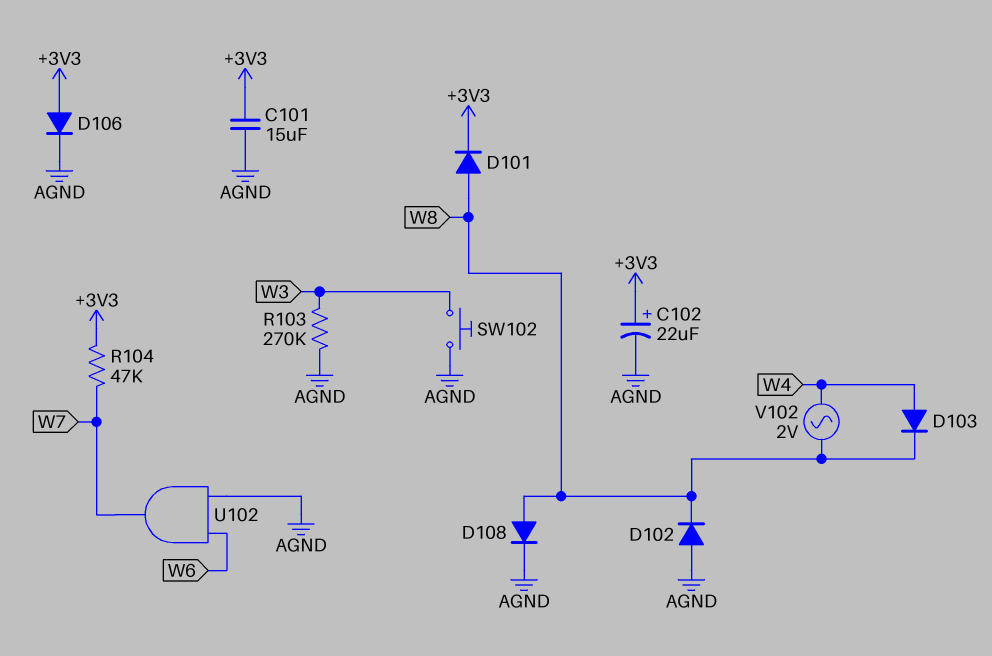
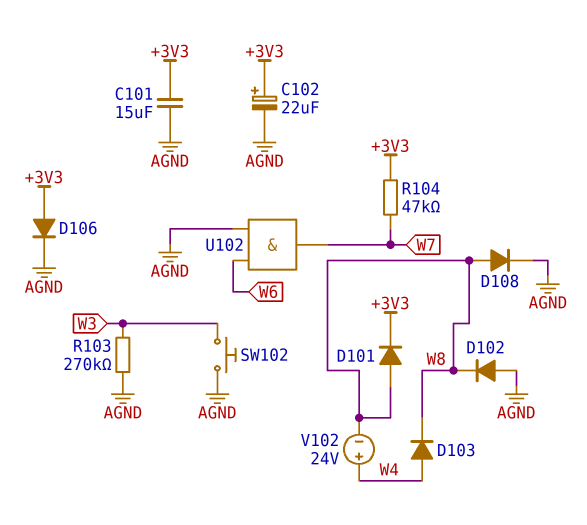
V102: AC 2V (W4, W8) -> 24V (plus W4, minus W8)

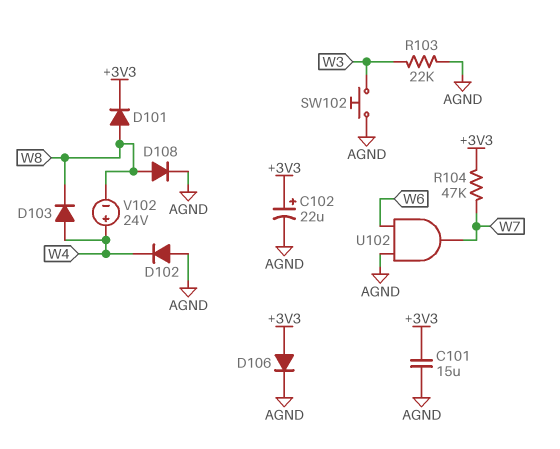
D102: diode (A AGND, K W8) -> diode (A AGND, K W4)
R103: 270k (AGND, W3) -> 22k (AGND, W3)

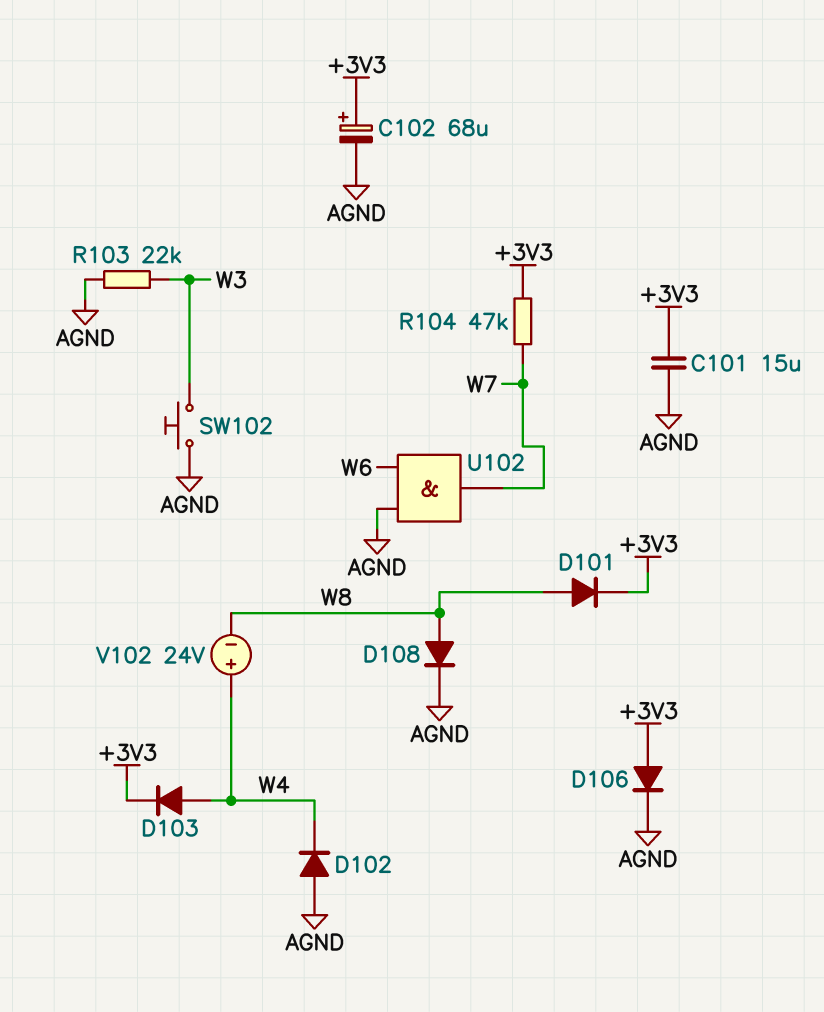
C102: 22uF (plus +3V3, minus AGND) -> 68uF (plus +3V3, minus AGND)
D103: diode (A W4, K W8) -> diode (A W4, K +3V3)

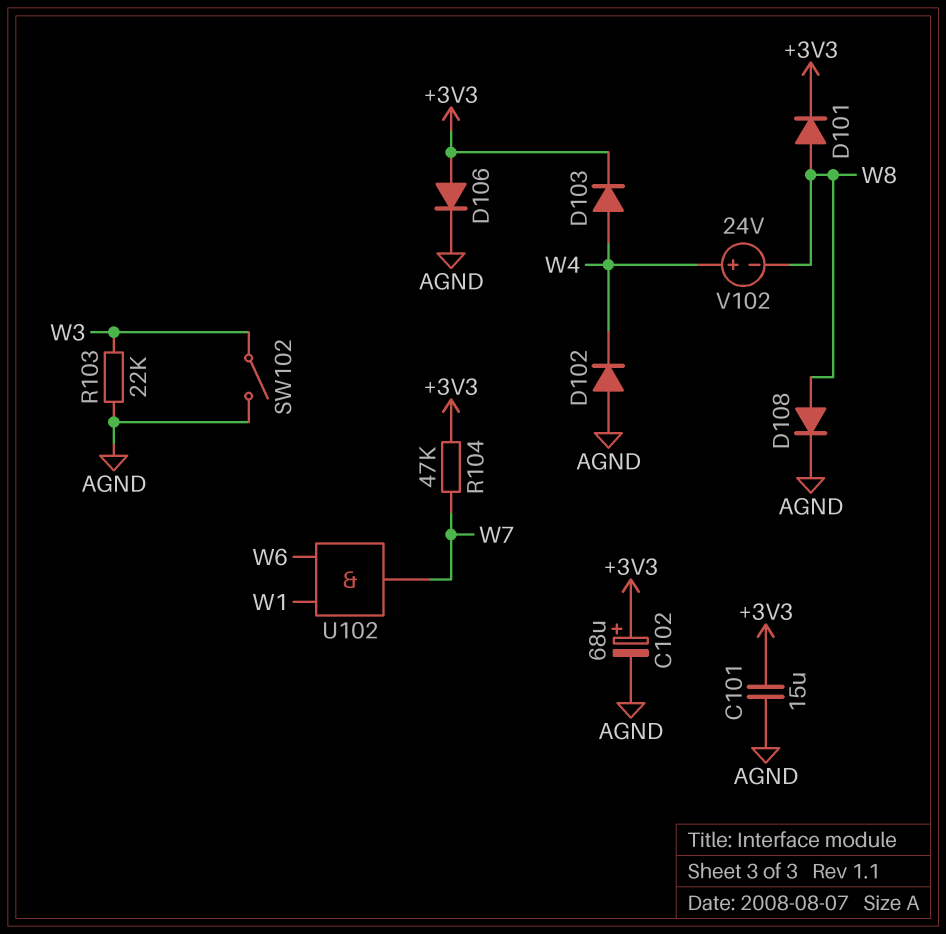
SW102: button (AGND, W3) -> switch (AGND, W3)
U102: AND (in AGND, in W6, out W7) -> AND (in W1, in W6, out W7)

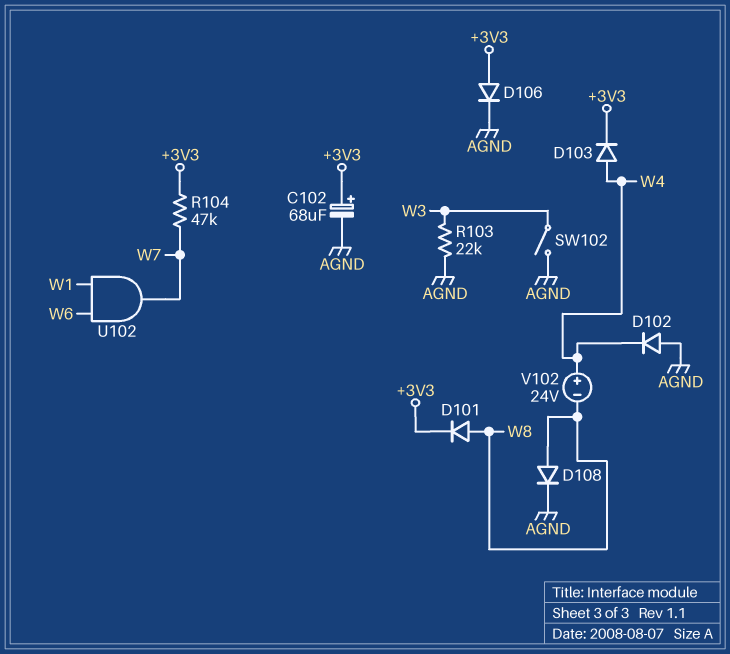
C101: 15uF (+3V3, AGND) -> none

